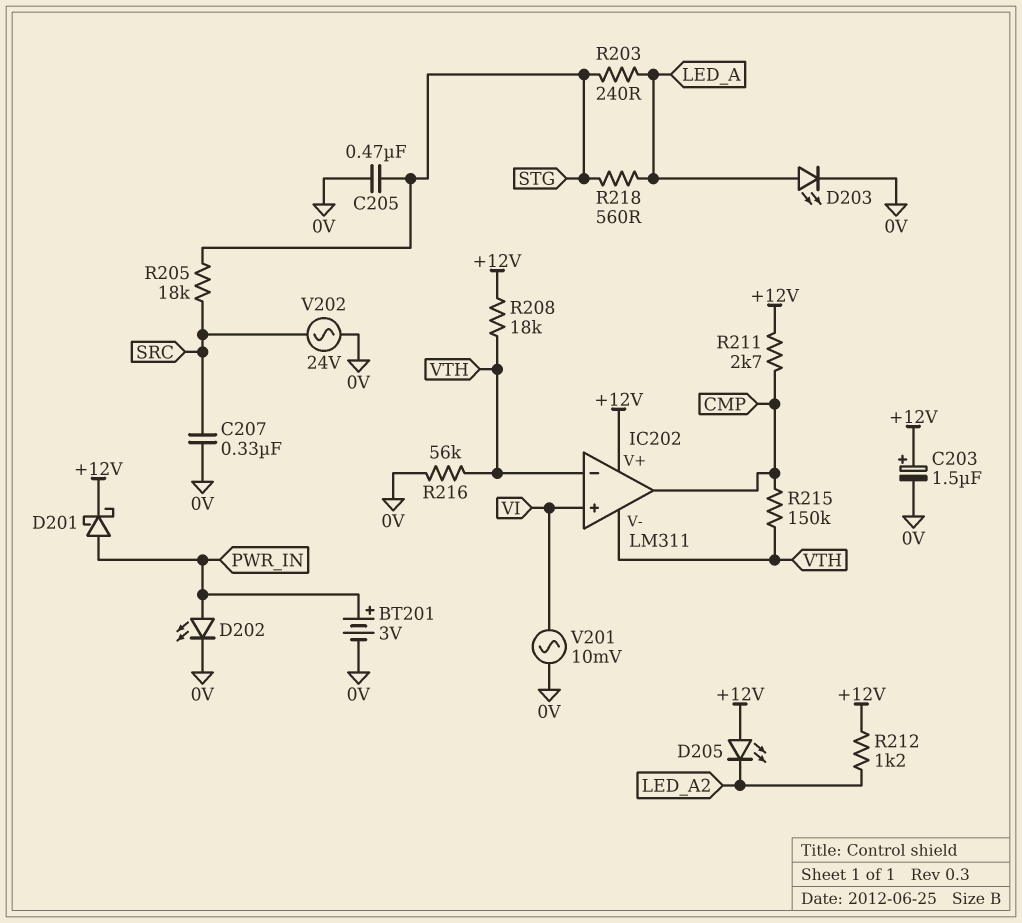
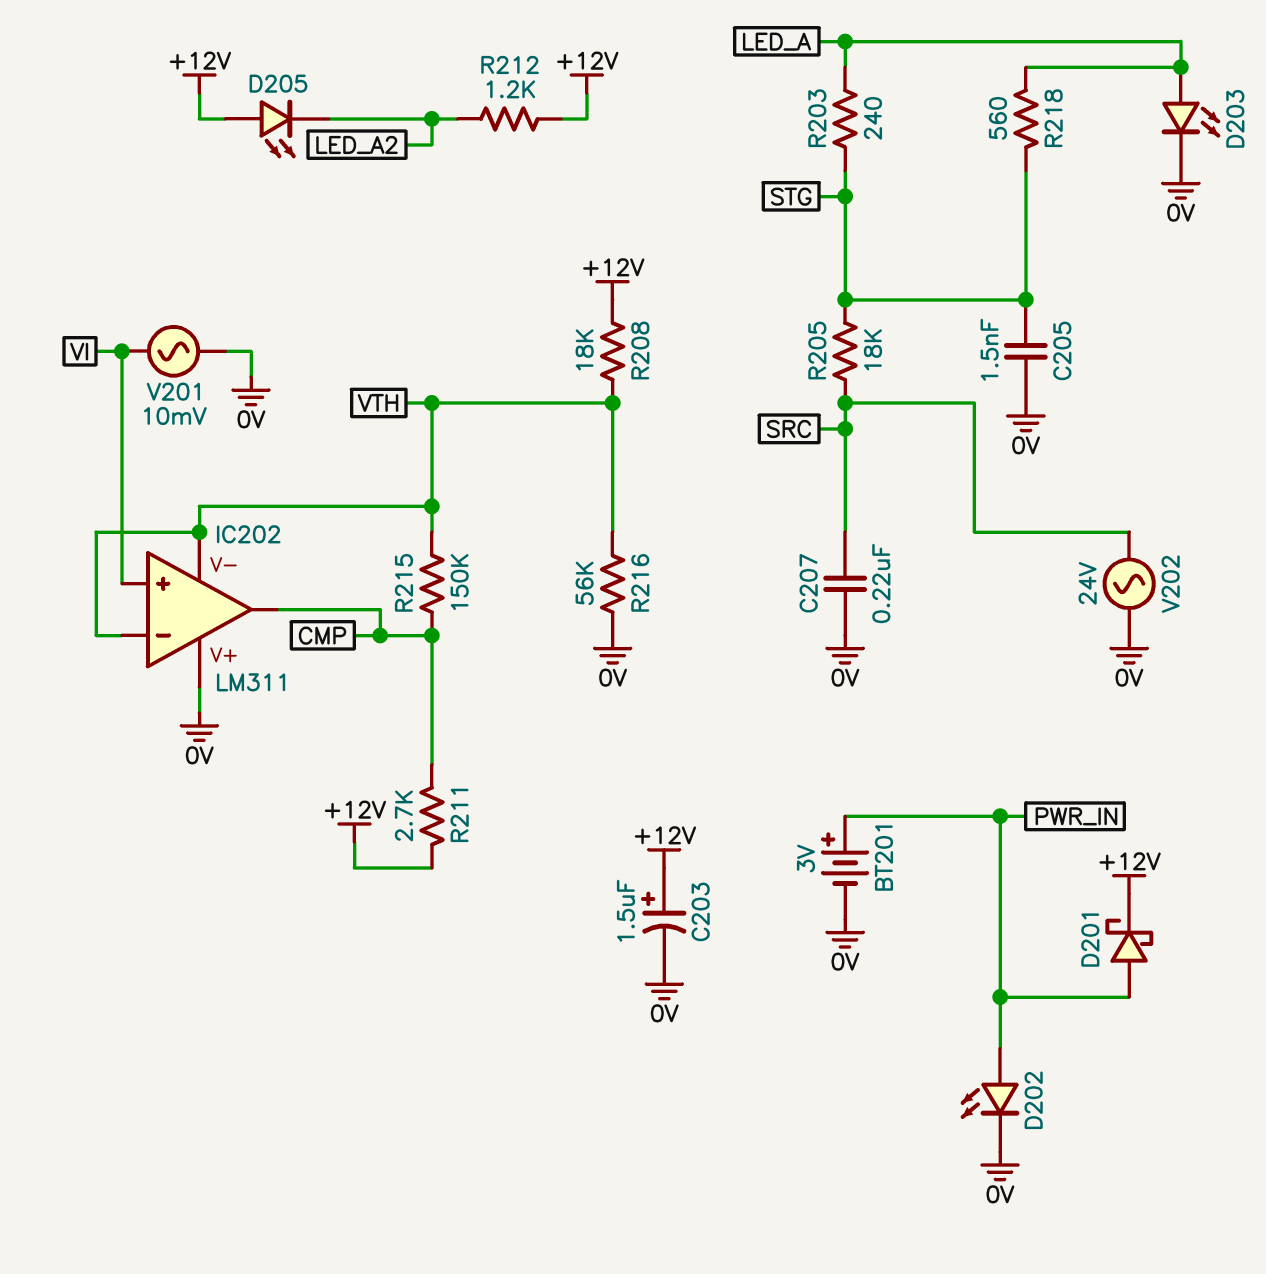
C205: 470nF (0V, STG) -> 1.5nF (0V, STG)
C207: 330nF (0V, SRC) -> 220nF (0V, SRC)
IC202 pin V+: +12V -> 0V

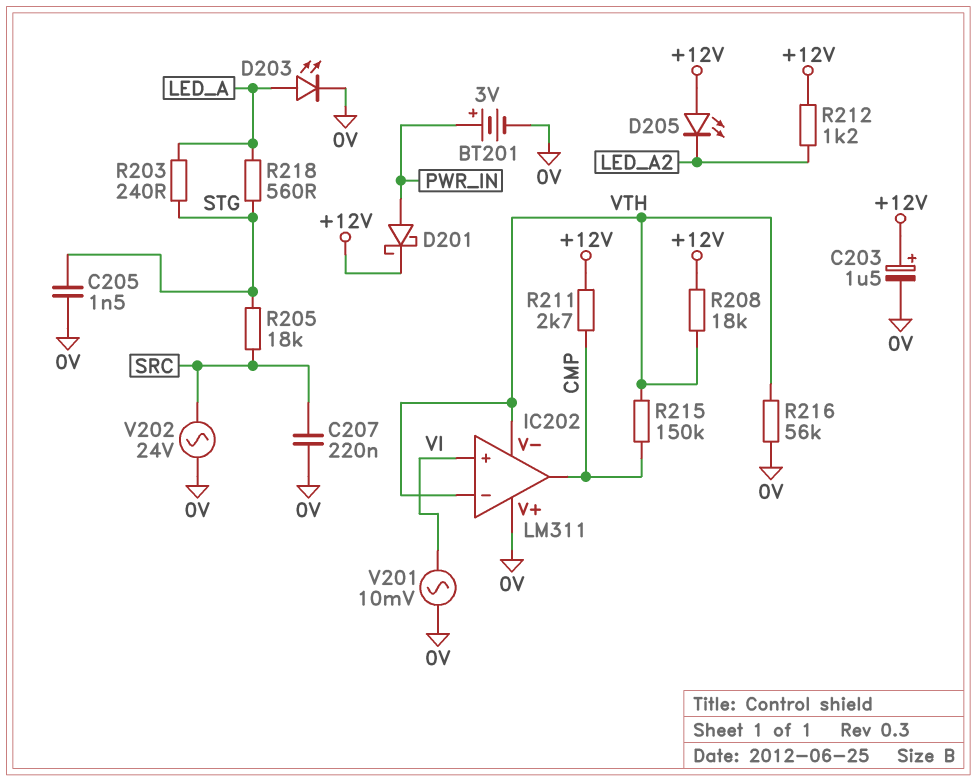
D202: LED (A PWR_IN, K 0V) -> none

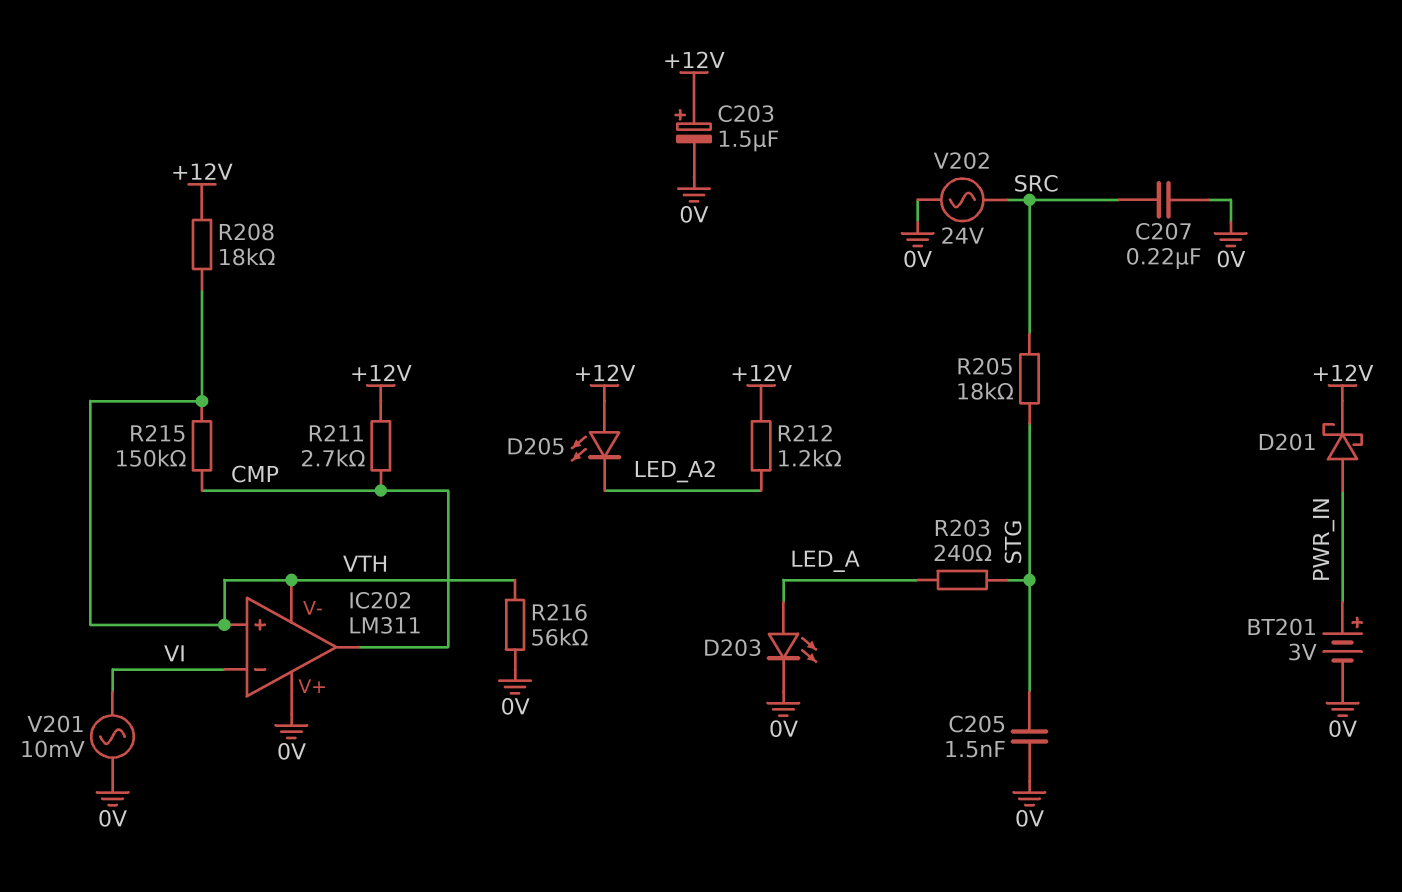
IC202 pin in+: VI -> VTH
IC202 pin in-: VTH -> VI
R218: 560 (LED_A, STG) -> none

